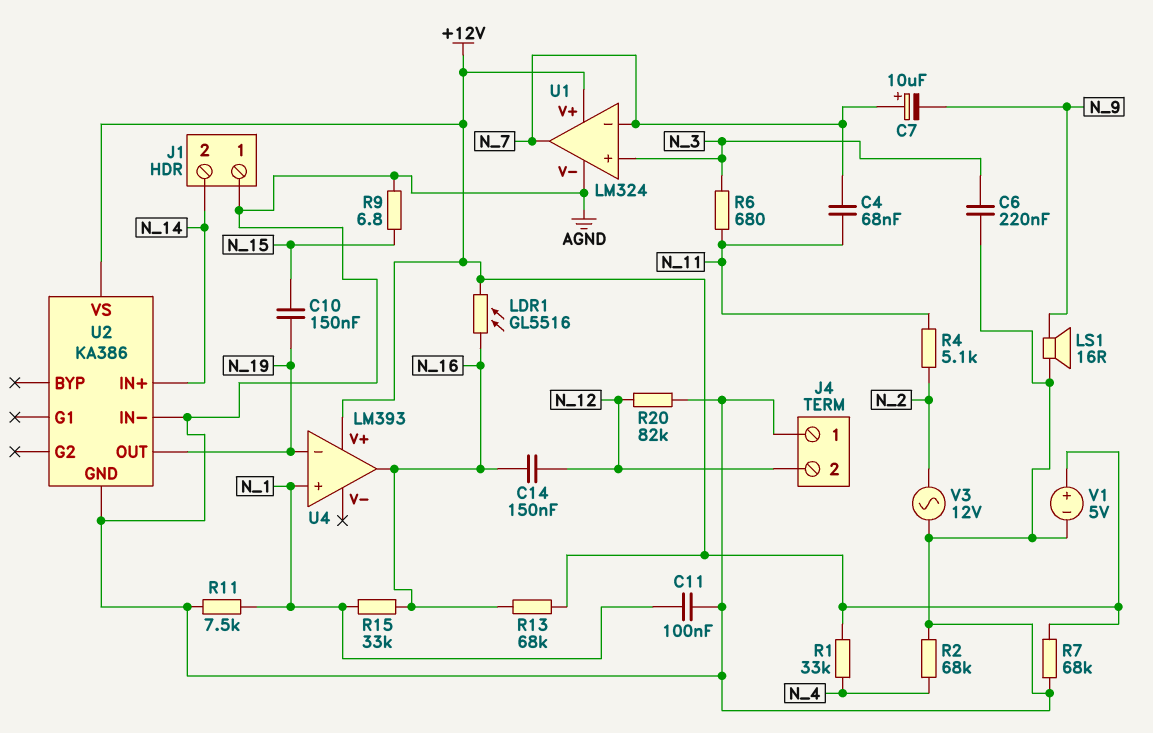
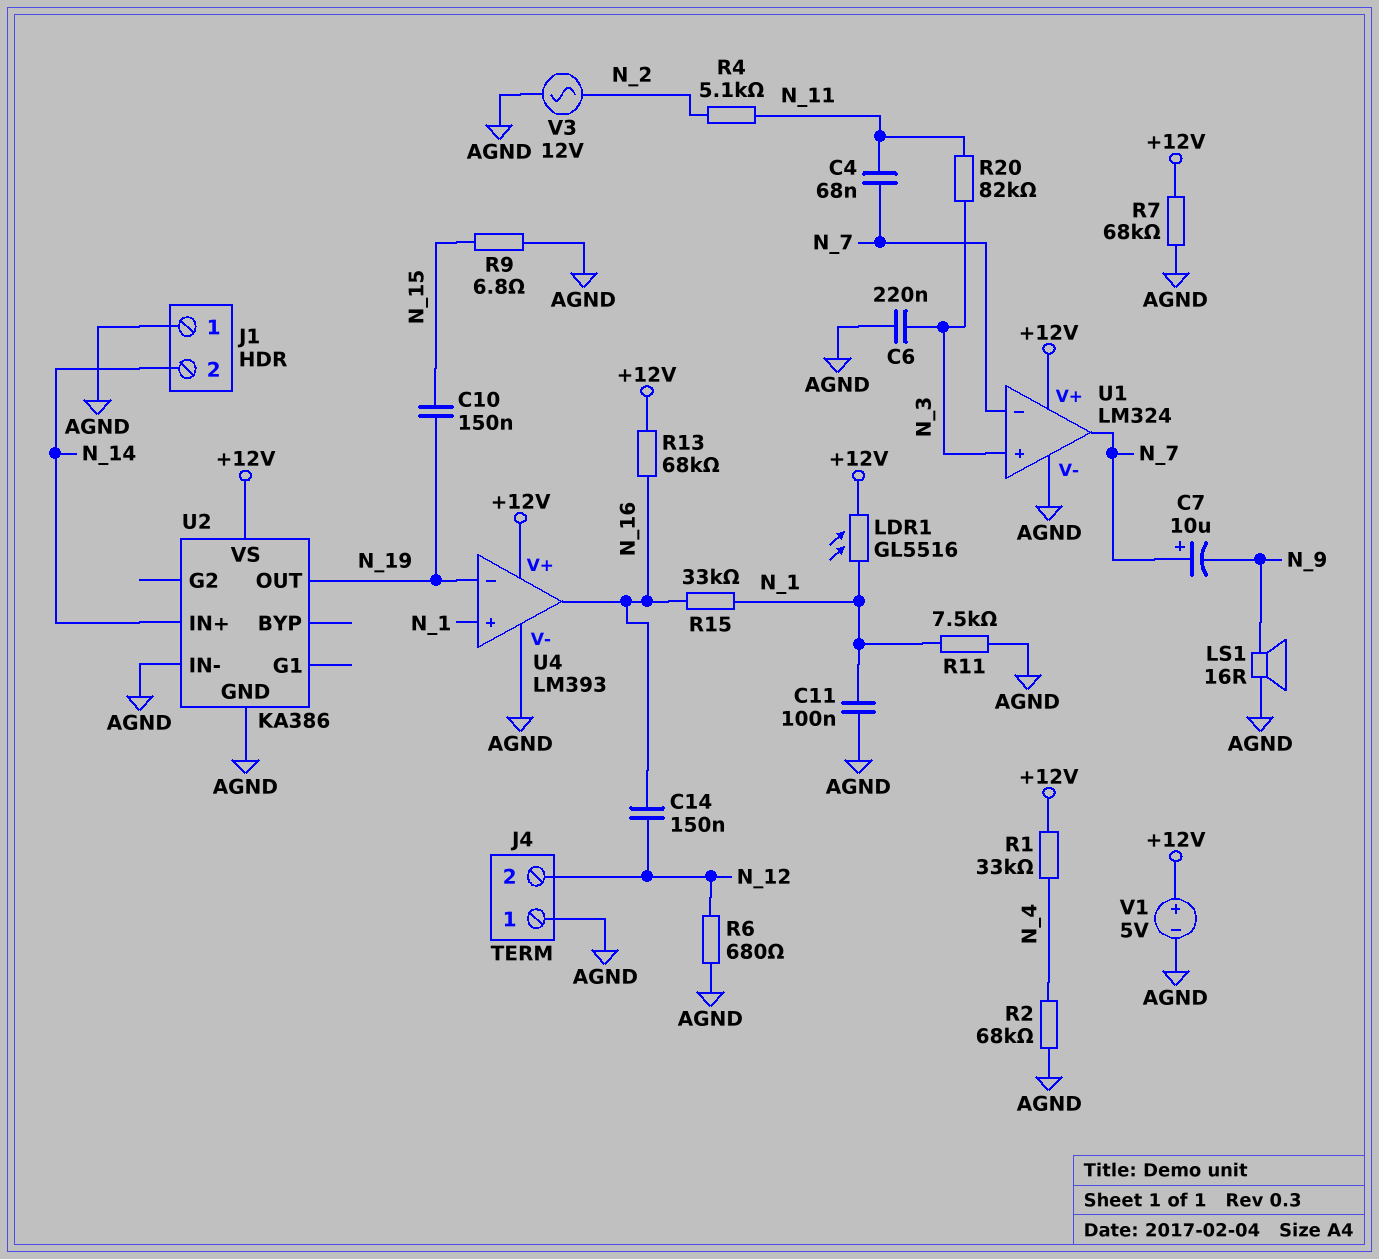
LDR1: GL5516 (+12V, N_16) -> GL5516 (+12V, N_1)
R6: 680 (N_3, N_11) -> 680 (AGND, N_12)
R20: 82k (AGND, N_12) -> 82k (N_3, N_11)
U4 pin V-: none -> AGND

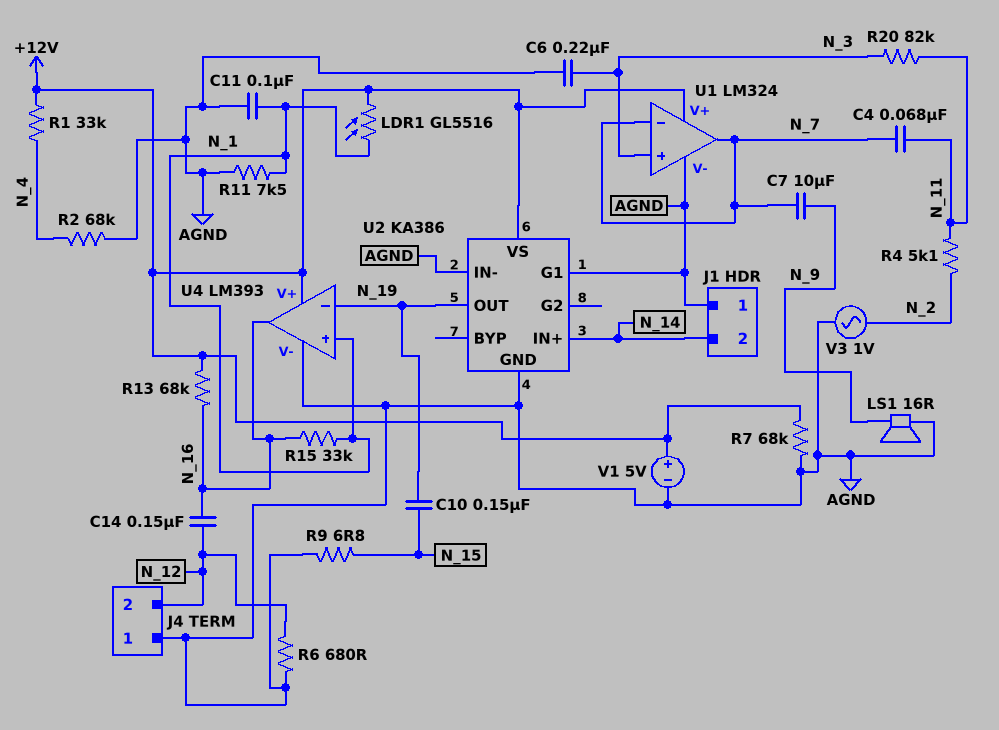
C7: 10uF (plus N_7, minus N_9) -> 10uF (N_7, N_9)
U2 pin G1: none -> AGND
V3: AC 12V (AGND, N_2) -> AC 1V (AGND, N_2)

